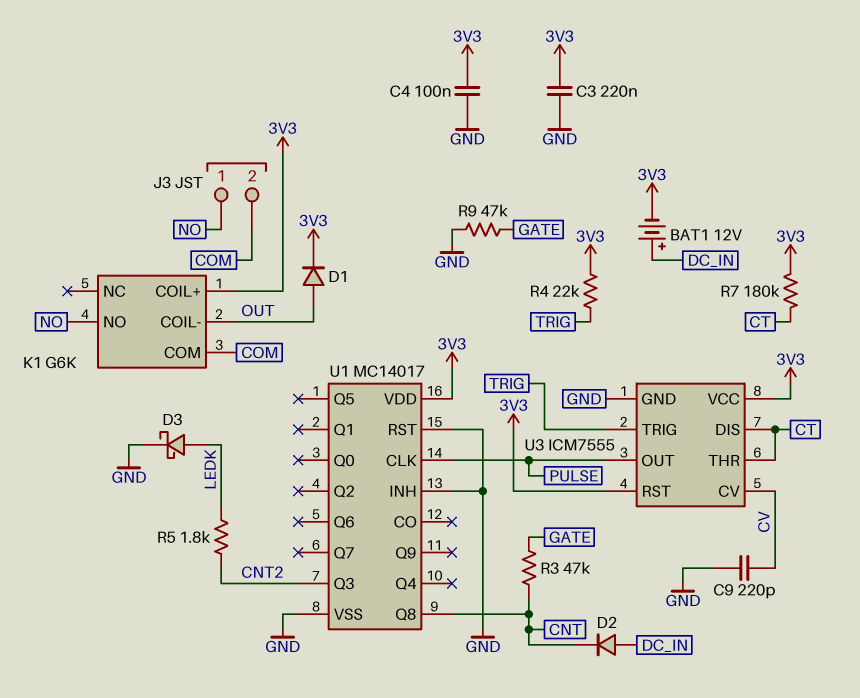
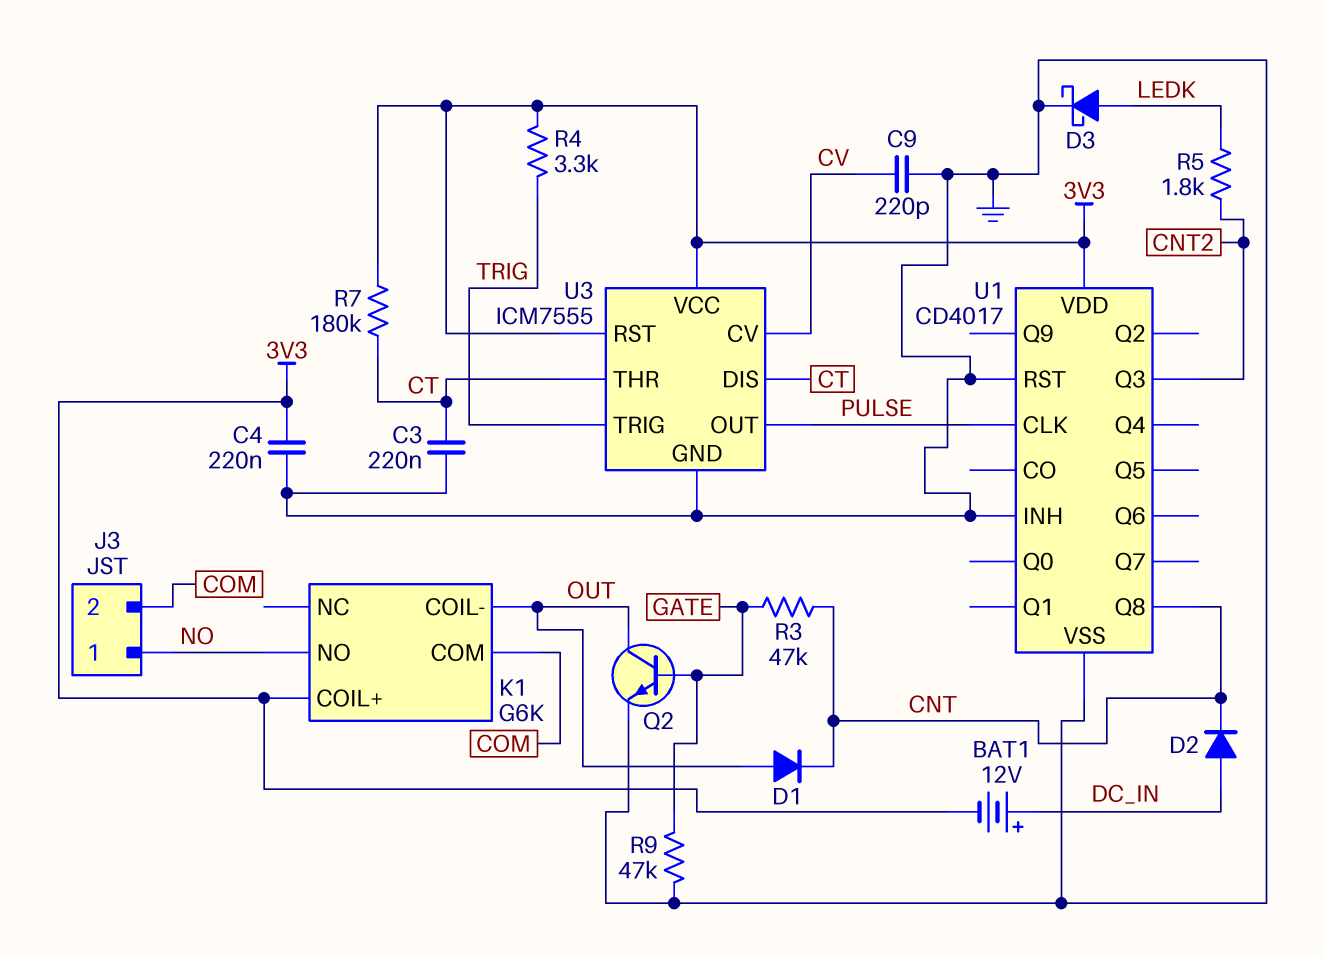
C3: 220nF (3V3, GND) -> 220nF (CT, GND)
C4: 100nF (3V3, GND) -> 220nF (3V3, GND)
D1: diode (A OUT, K 3V3) -> diode (A OUT, K CNT)
Q2: none -> NPN (B GATE, C OUT, E GND)
R4: 22k (3V3, TRIG) -> 3.3k (3V3, TRIG)
U1: MC14017 -> CD4017

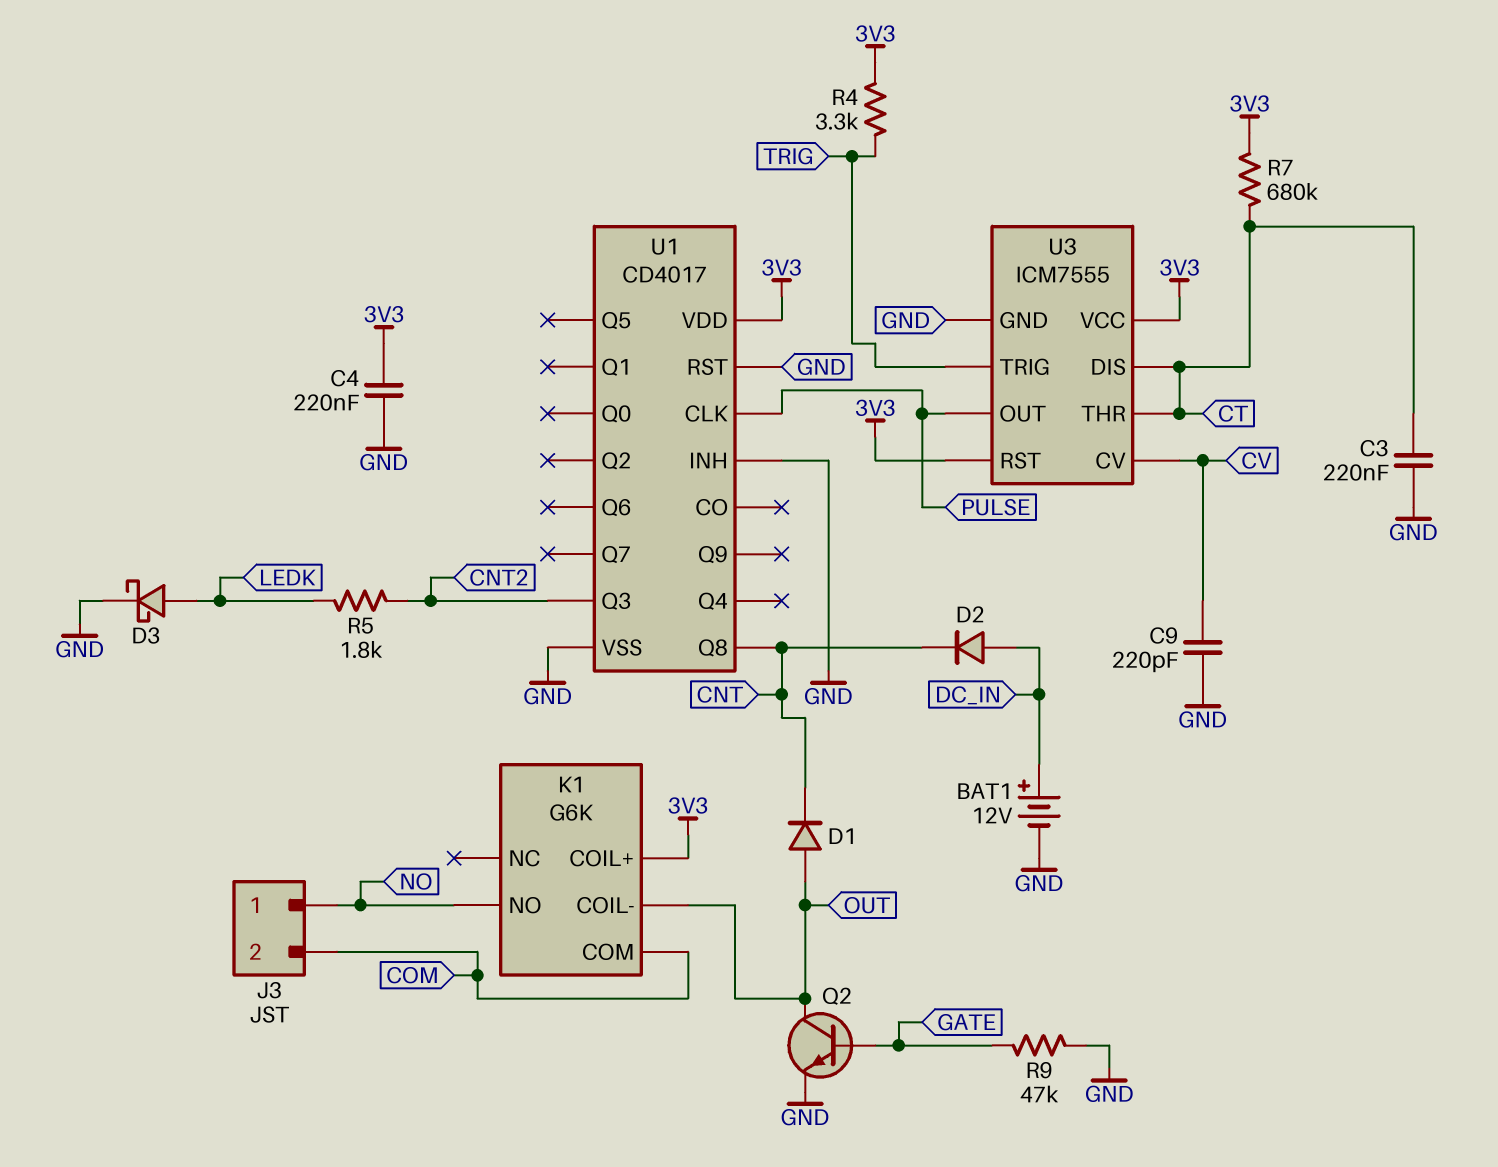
BAT1: 12V (plus DC_IN, minus 3V3) -> 12V (plus DC_IN, minus GND)
R3: 47k (CNT, GATE) -> none
R7: 180k (3V3, CT) -> 680k (3V3, CT)

